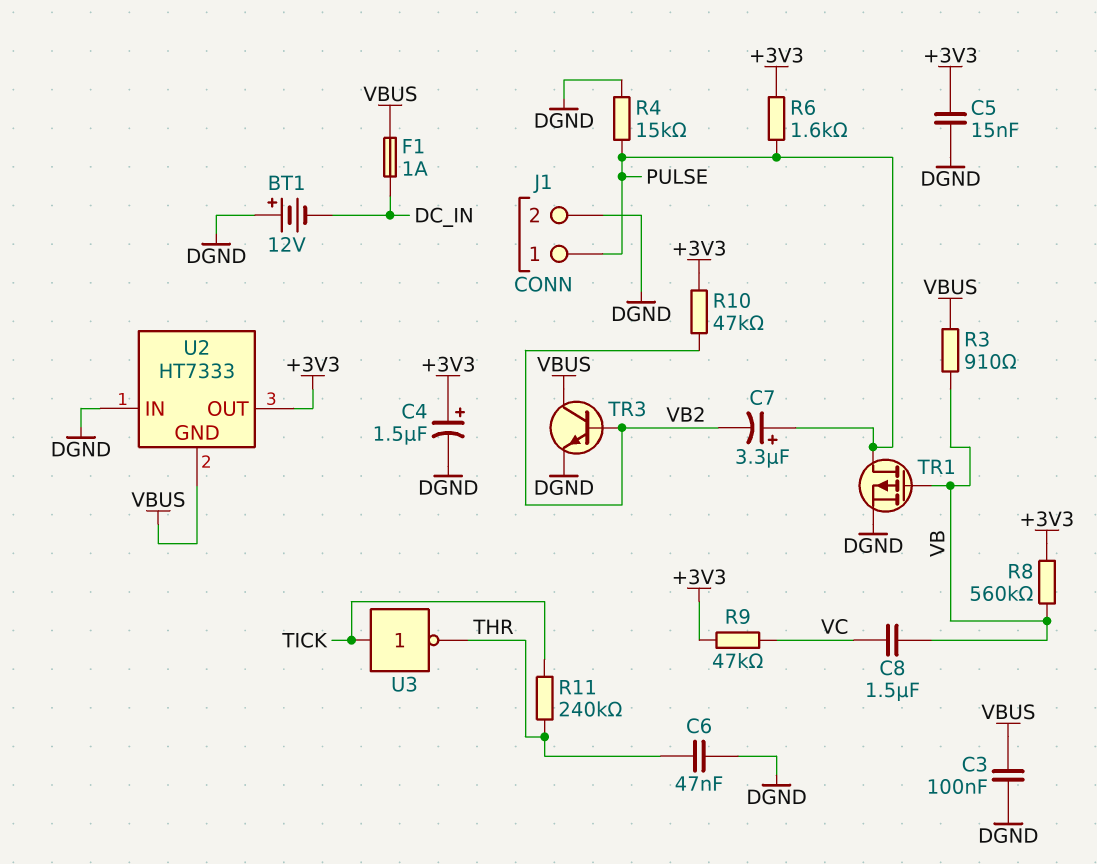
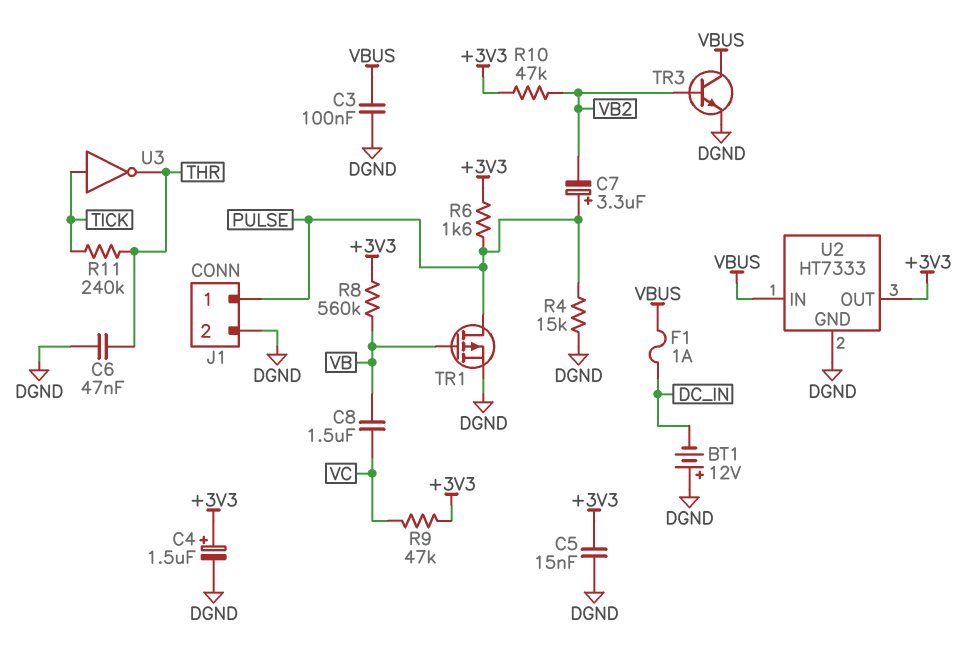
R3: 910 (VB, VBUS) -> none
U2 pin GND: VBUS -> DGND
U2 pin IN: DGND -> VBUS

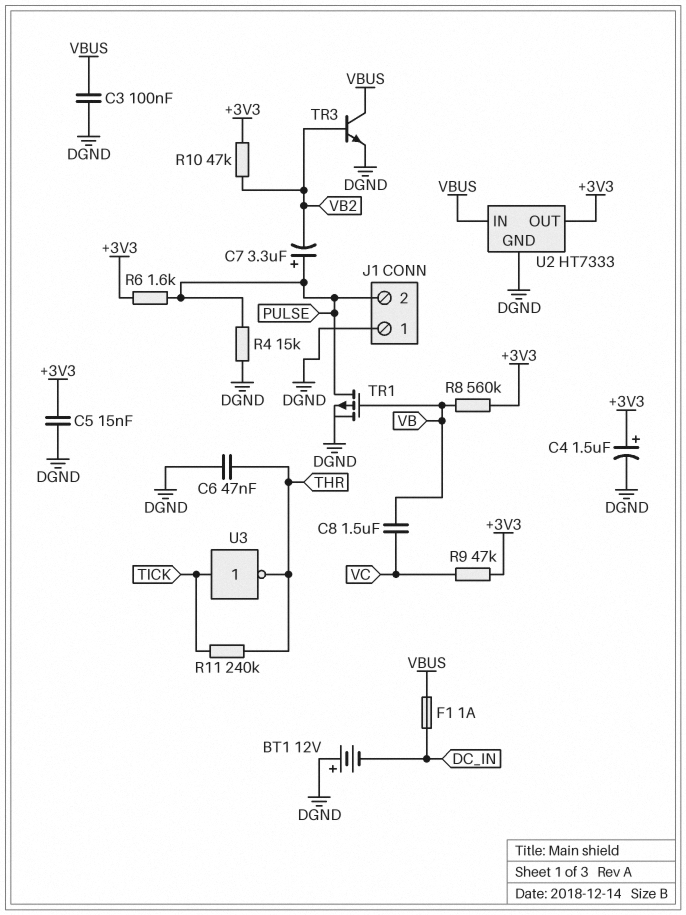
J1 pin 1: PULSE -> DGND
J1 pin 2: DGND -> PULSE

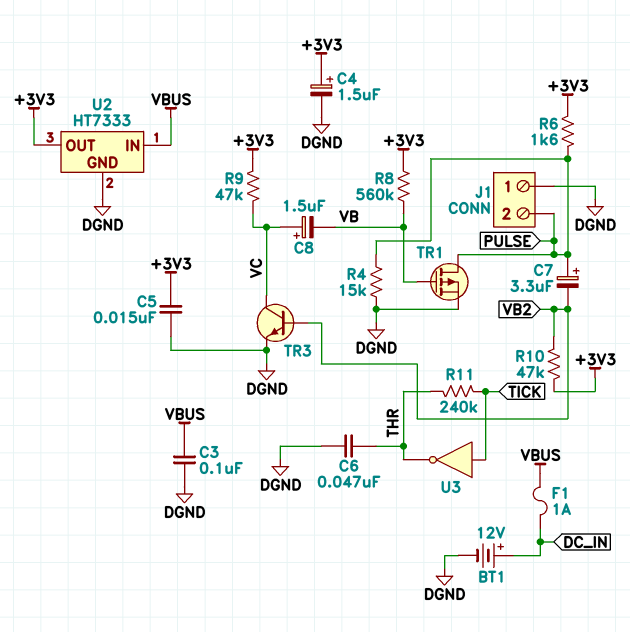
BT1: 12V (plus DGND, minus DC_IN) -> 12V (plus DC_IN, minus DGND)
C8: 1.5uF (VB, VC) -> 1.5uF (plus VC, minus VB)
TR3: NPN (B VB2, C VBUS, E DGND) -> NPN (B VB2, C VC, E DGND)

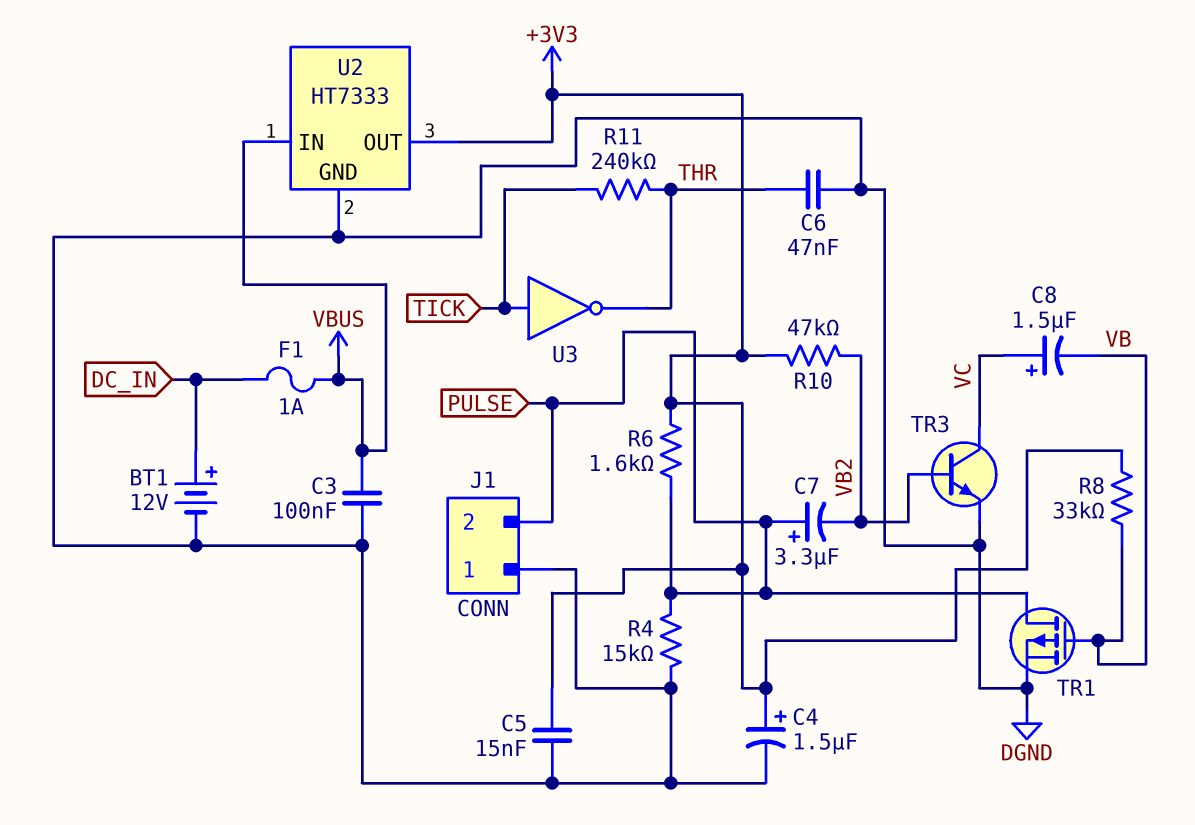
R8: 560k (+3V3, VB) -> 33k (+3V3, VB)
R9: 47k (+3V3, VC) -> none

